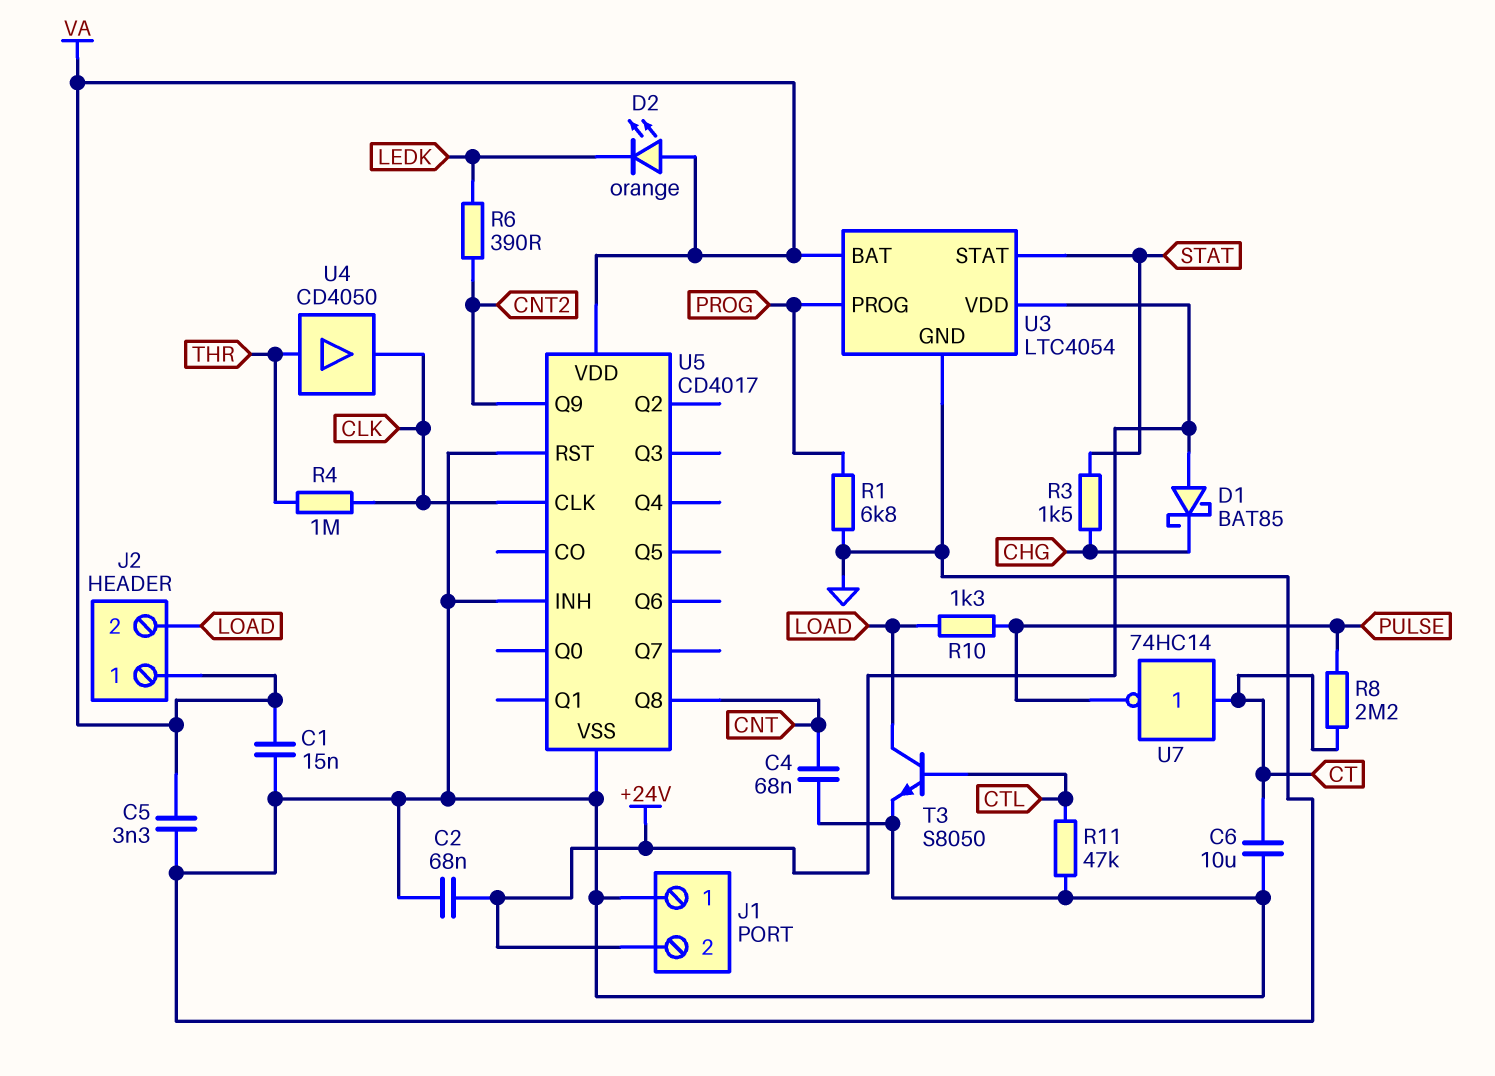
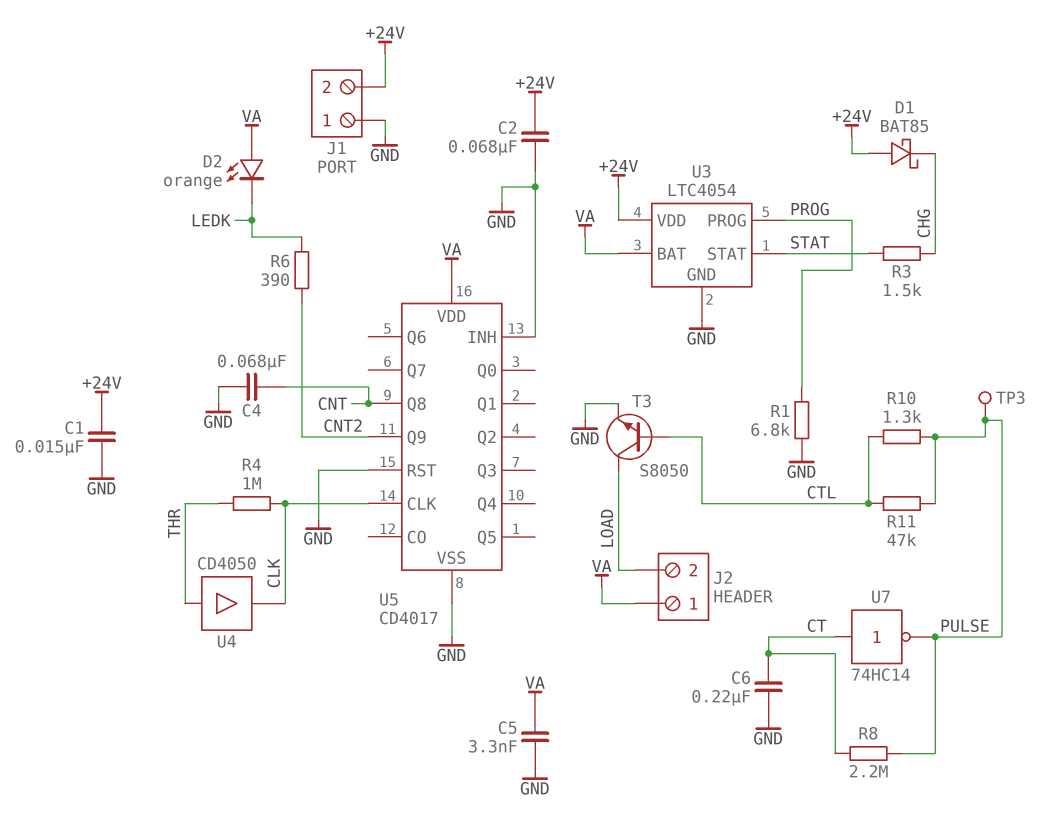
C1: 15nF (GND, VA) -> 15nF (+24V, GND)
C6: 10uF (CT, GND) -> 220nF (CT, GND)
R10: 1.3k (LOAD, PULSE) -> 1.3k (CTL, PULSE)
R11: 47k (CTL, GND) -> 47k (CTL, PULSE)
TP3: none -> test point (PULSE)

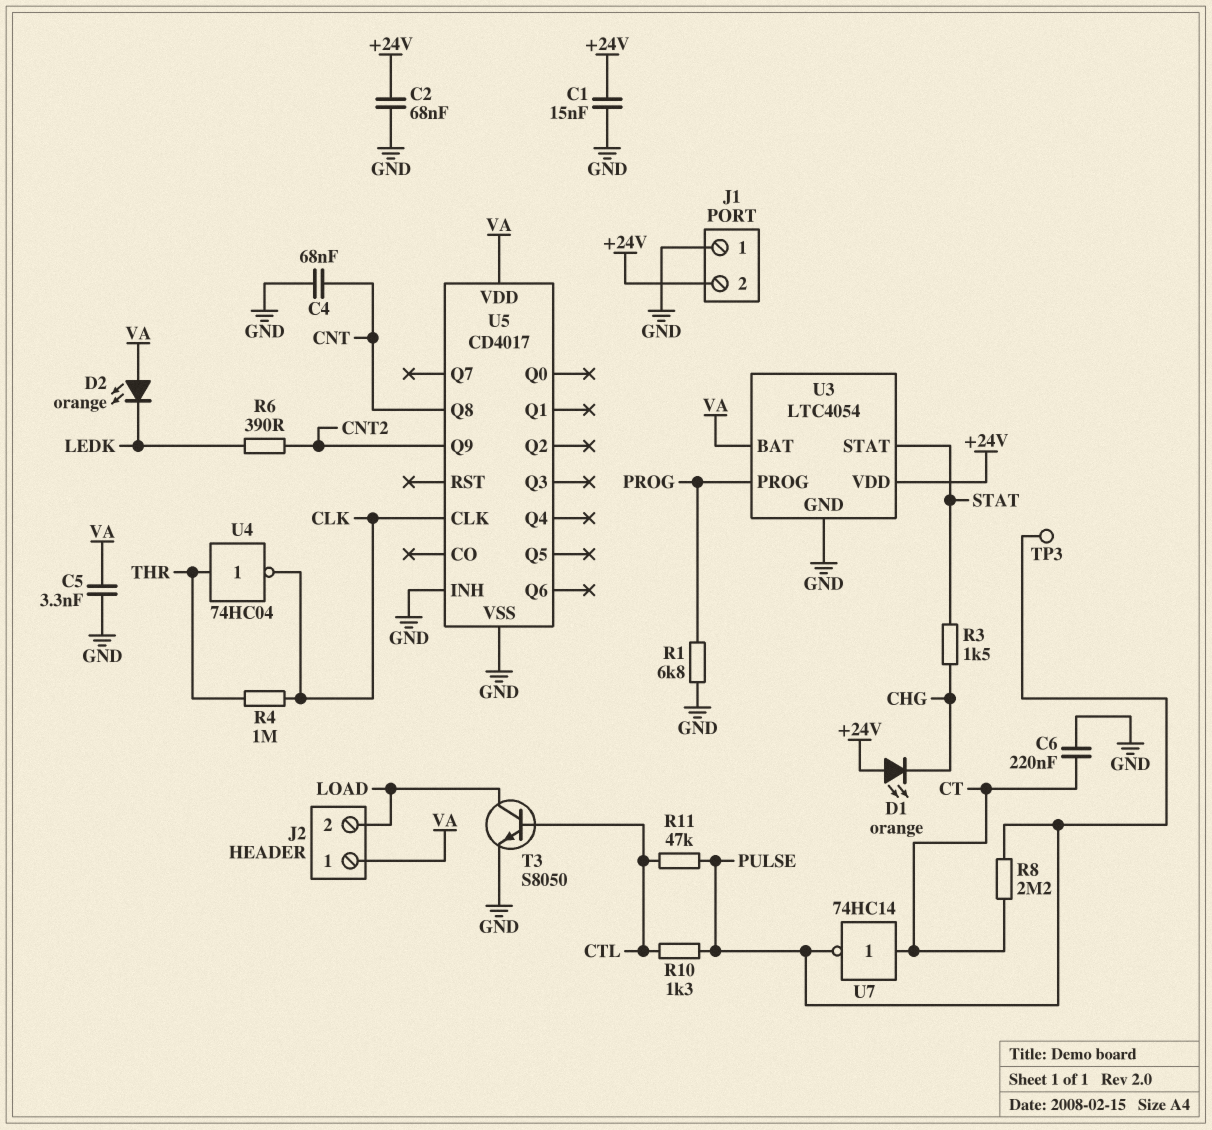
D1: schottky BAT85 (A +24V, K CHG) -> LED orange (A +24V, K CHG)
U4: buffer CD4050 (in THR, out CLK) -> NOT 74HC04 (in THR, out CLK)
U5 pin RST: GND -> none

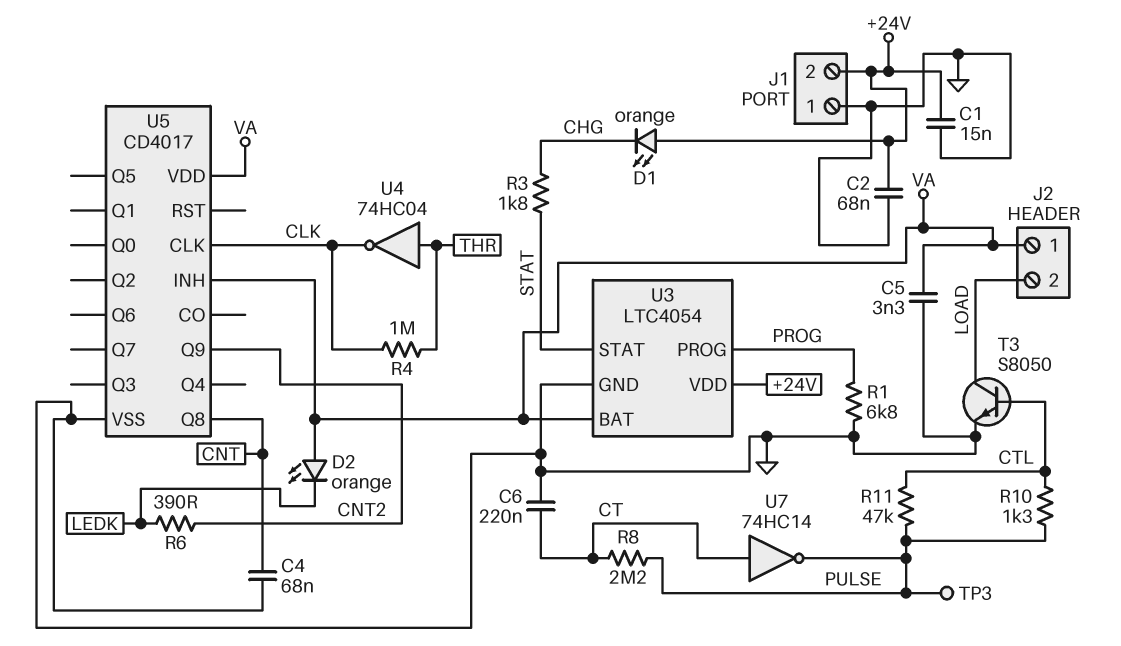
R3: 1.5k (CHG, STAT) -> 1.8k (CHG, STAT)
U5 pin INH: GND -> VA

